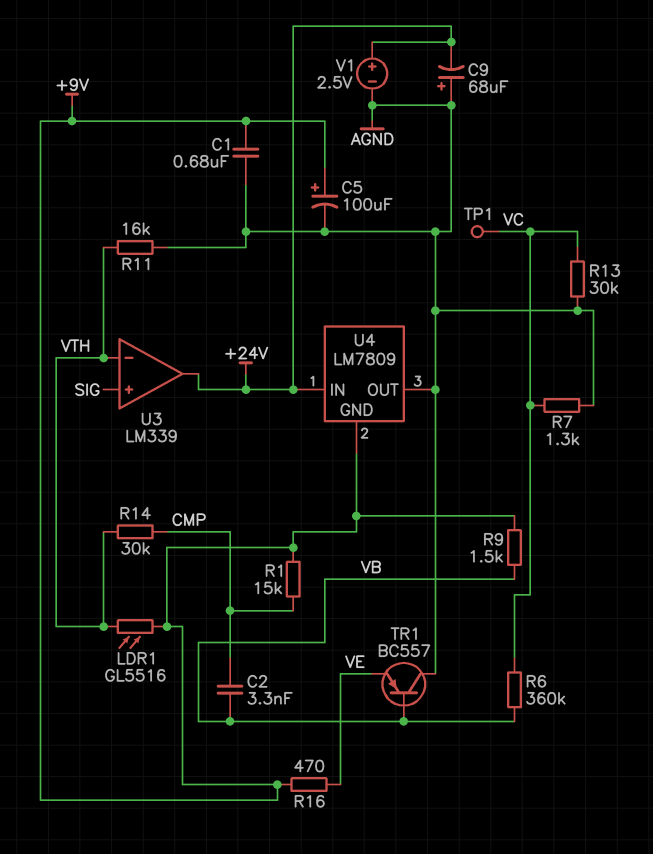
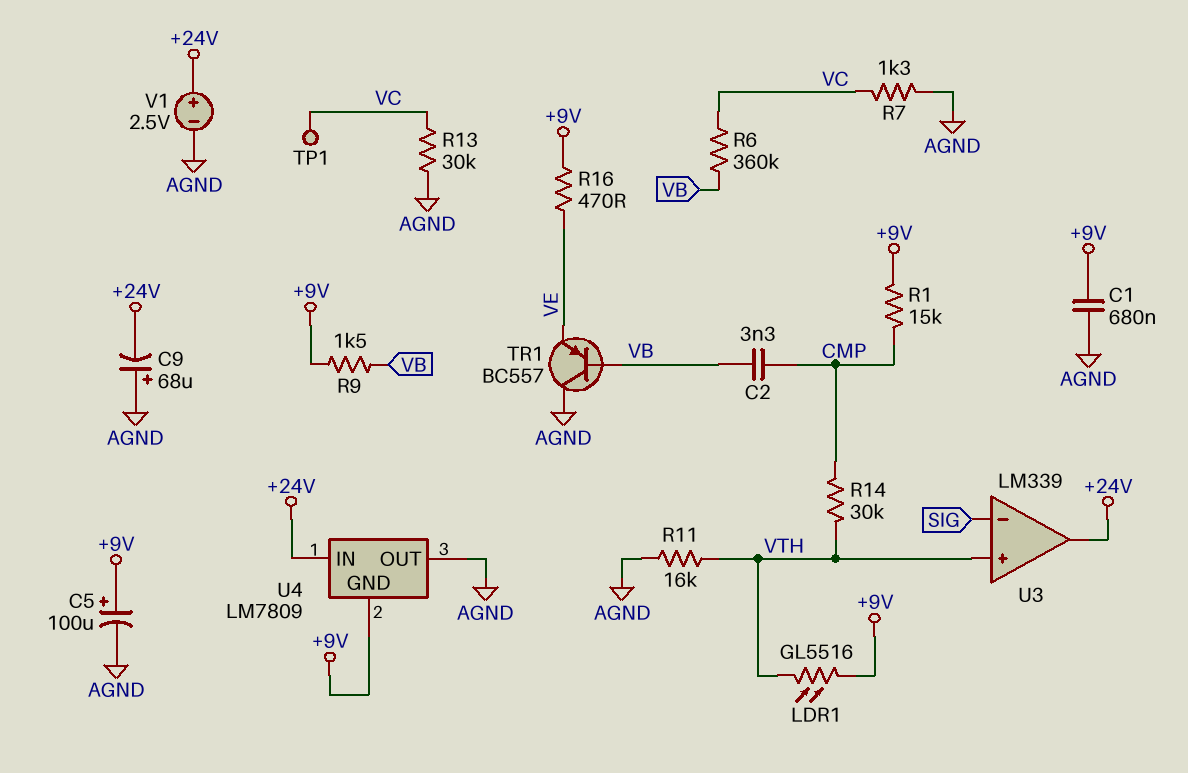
U3 pin in+: SIG -> VTH
U3 pin in-: VTH -> SIG

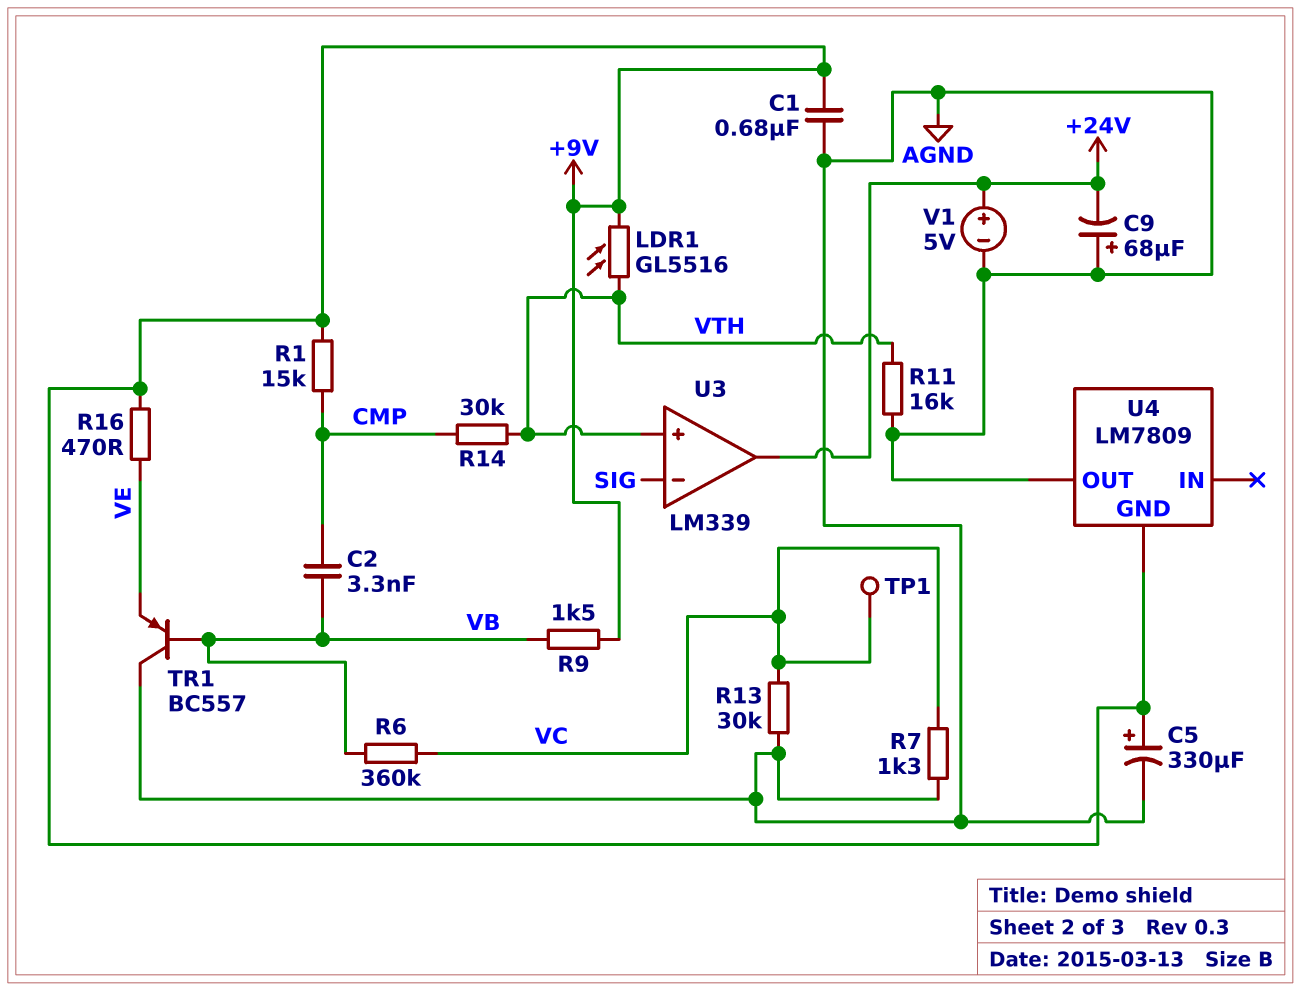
C5: 100uF (plus +9V, minus AGND) -> 330uF (plus +9V, minus AGND)
U4 pin IN: +24V -> none
V1: 2.5V (plus +24V, minus AGND) -> 5V (plus +24V, minus AGND)

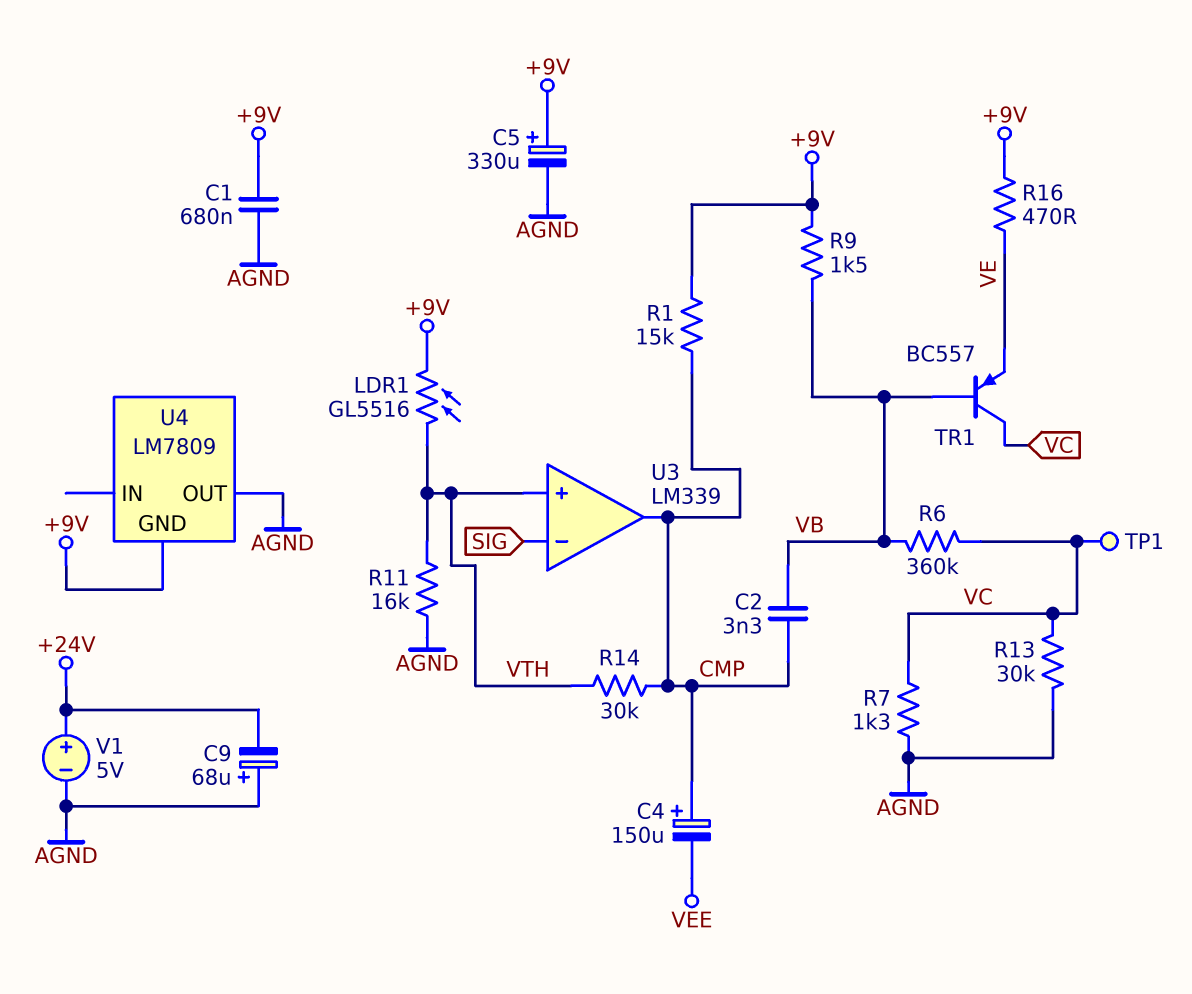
C4: none -> 150uF (plus CMP, minus VEE)
TR1: PNP BC557 (B VB, C AGND, E VE) -> PNP BC557 (B VB, C VC, E VE)
U3 pin out: +24V -> CMP

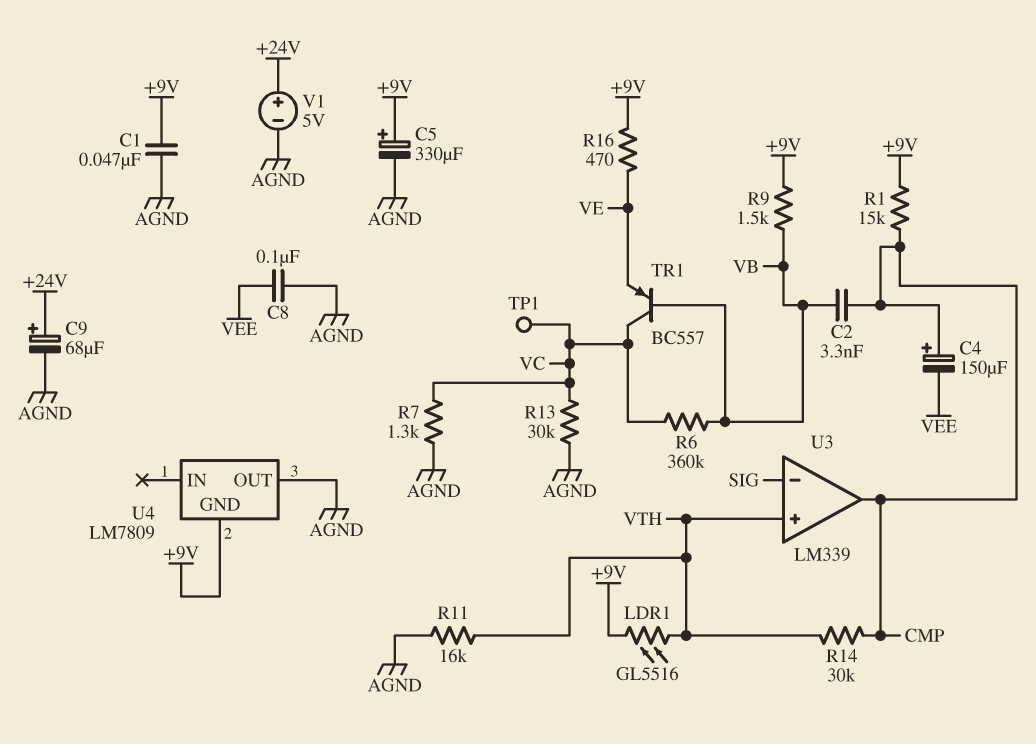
C1: 680nF (+9V, AGND) -> 47nF (+9V, AGND)
C8: none -> 100nF (AGND, VEE)
C9: 68uF (plus AGND, minus +24V) -> 68uF (plus +24V, minus AGND)

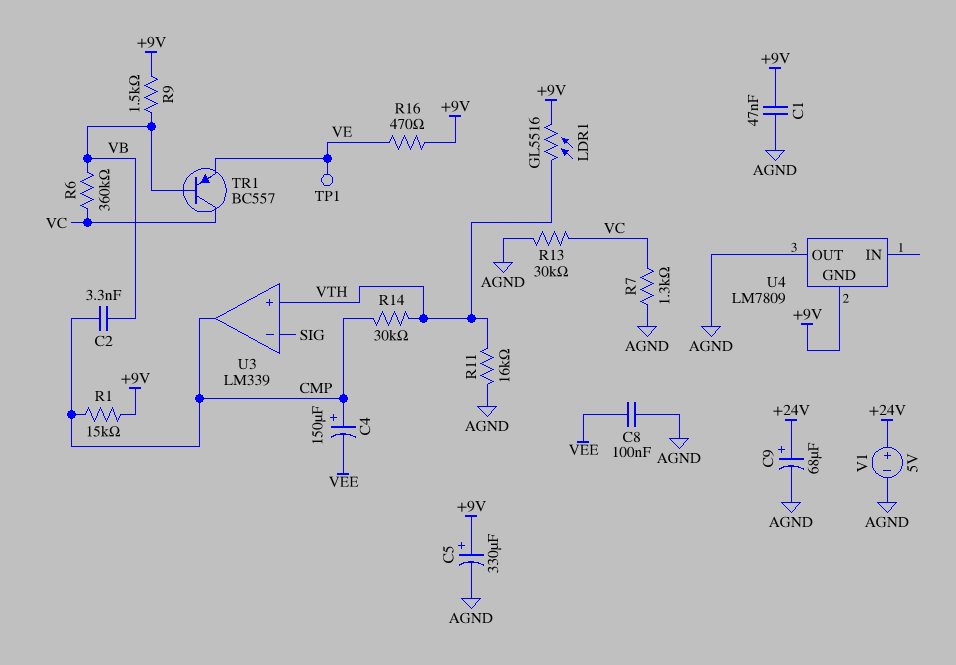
TP1: test point (VC) -> test point (VE)

